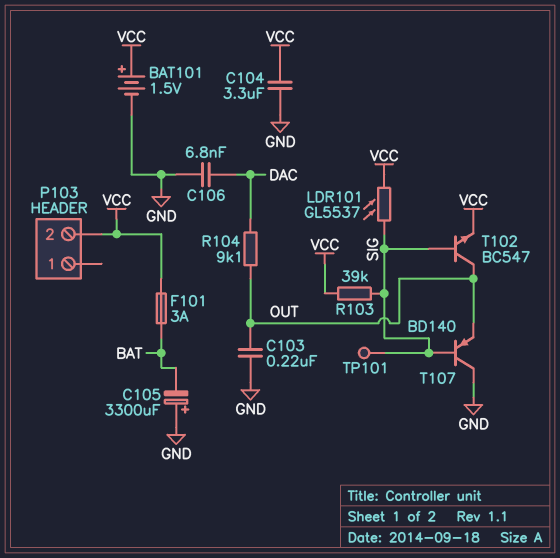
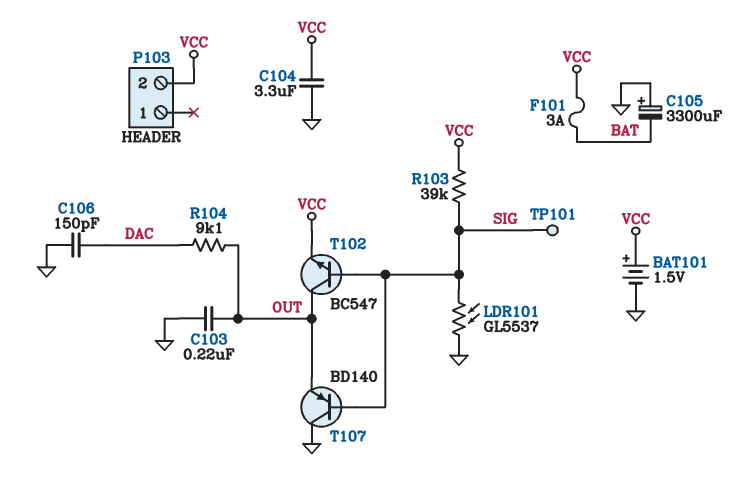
C106: 6.8nF (DAC, GND) -> 150pF (DAC, GND)
LDR101: GL5537 (SIG, VCC) -> GL5537 (GND, SIG)

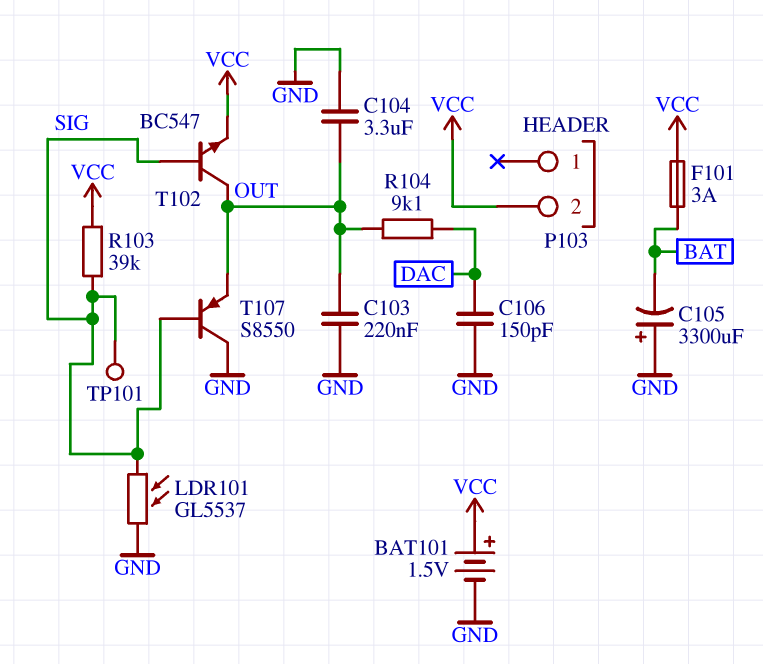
C104: 3.3uF (GND, VCC) -> 3.3uF (GND, OUT)
T107: PNP BD140 (B SIG, C GND, E OUT) -> PNP S8550 (B SIG, C GND, E OUT)

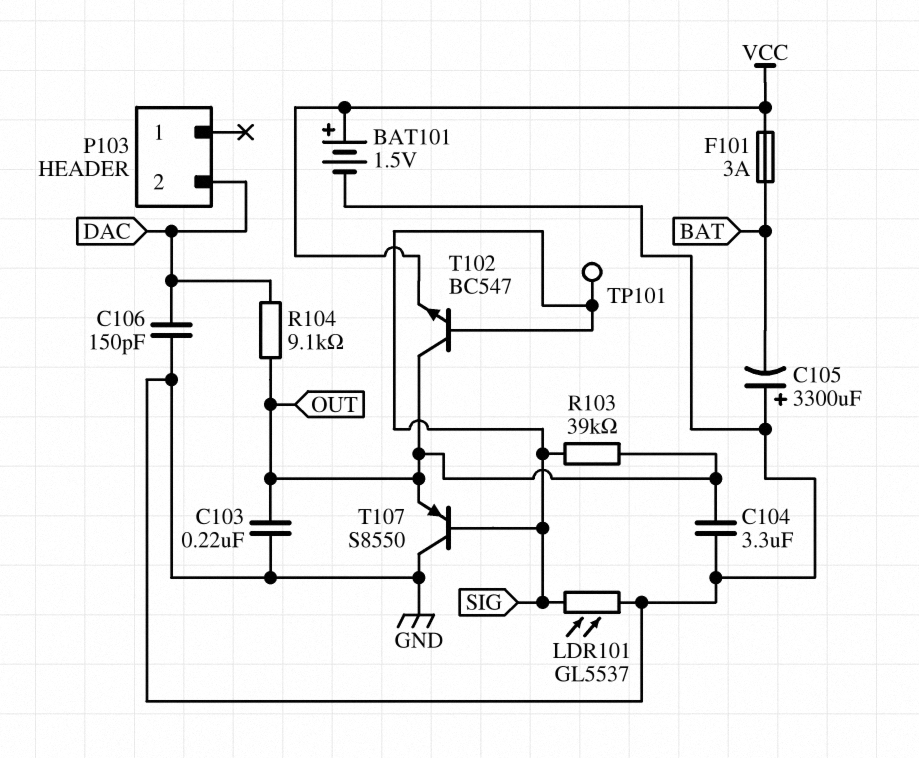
P103 pin 2: VCC -> DAC
R103: 39k (SIG, VCC) -> 39k (OUT, SIG)

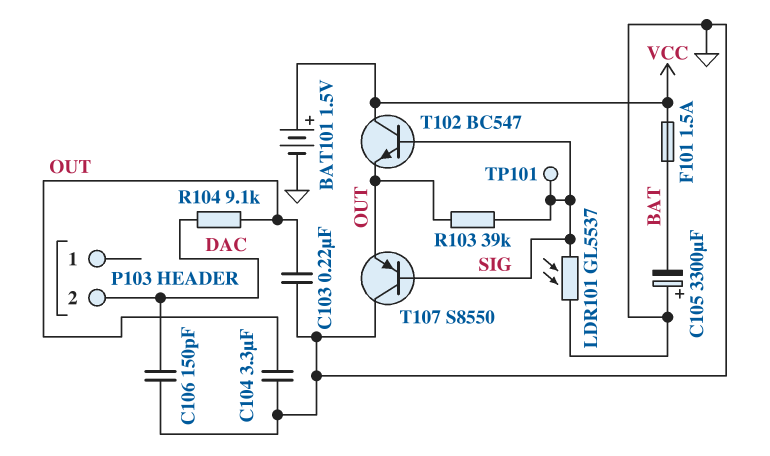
F101: 3A (BAT, VCC) -> 1.5A (BAT, VCC)
T102: NPN BC547 (B SIG, C OUT, E VCC) -> NPN BC547 (B SIG, C VCC, E OUT)

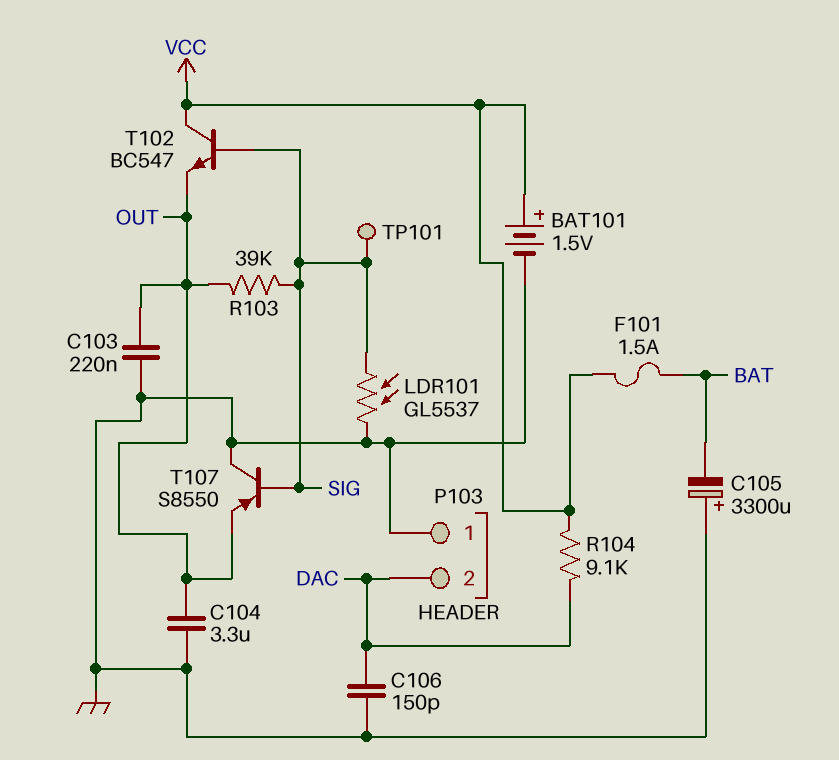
P103 pin 1: none -> GND
R104: 9.1k (DAC, OUT) -> 9.1k (DAC, VCC)

